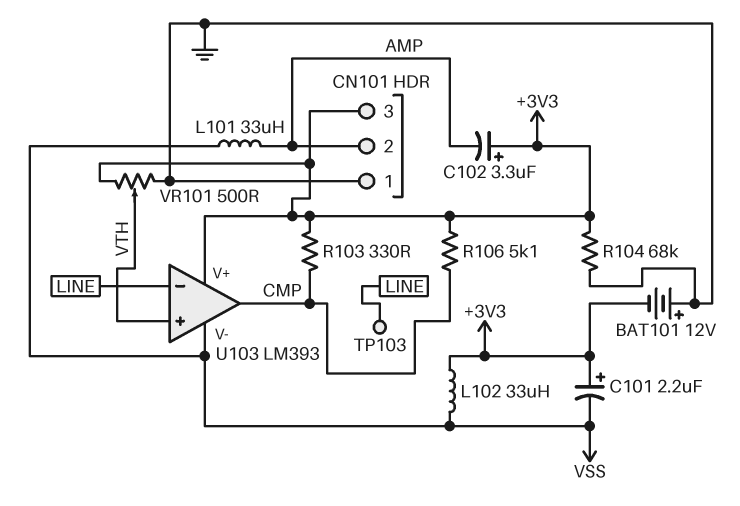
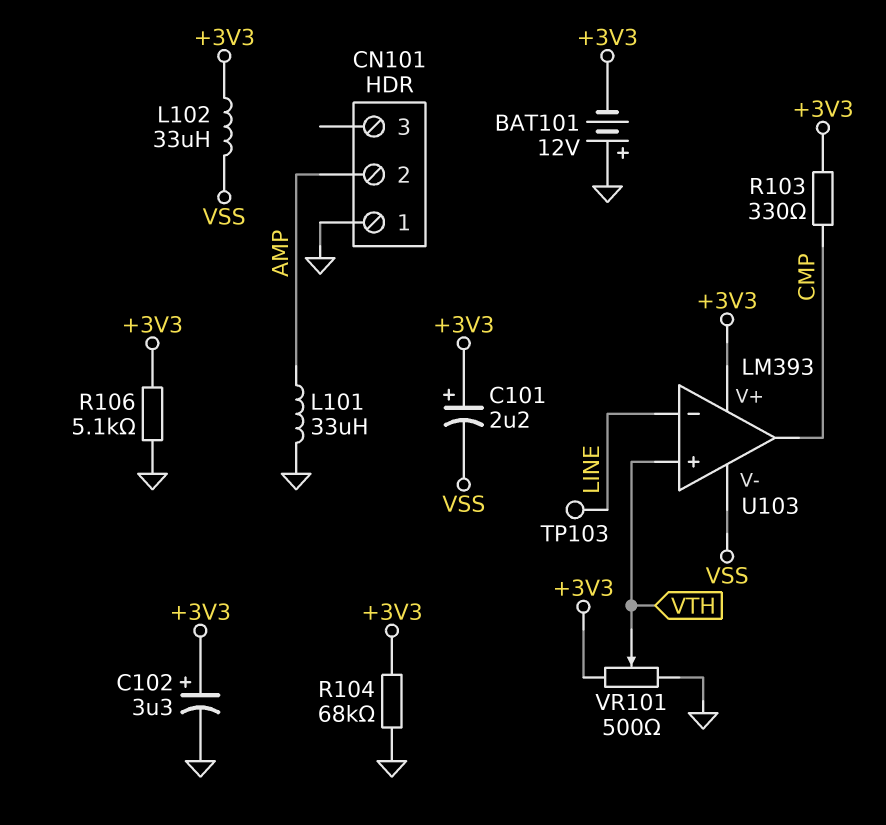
C102: 3.3uF (plus +3V3, minus AMP) -> 3.3uF (plus +3V3, minus GND)
CN101 pin 3: +3V3 -> none
L101: 33uH (AMP, VSS) -> 33uH (AMP, GND)
R106: 5.1k (+3V3, CMP) -> 5.1k (+3V3, GND)

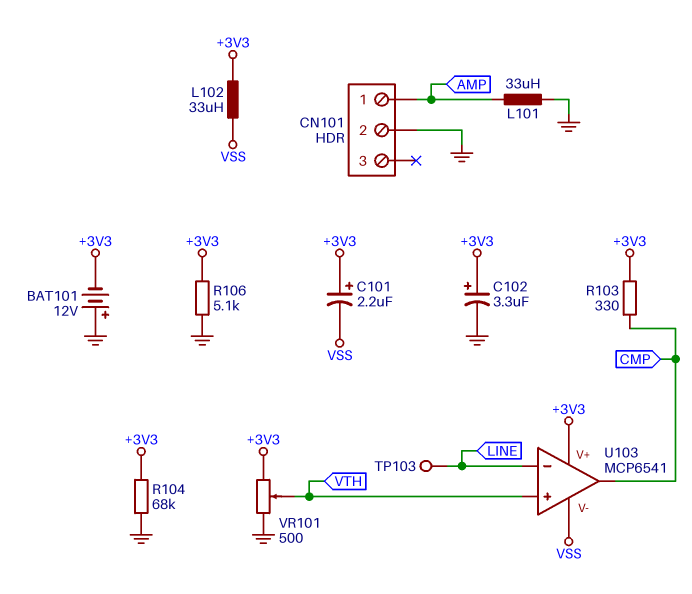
CN101 pin 1: GND -> AMP
CN101 pin 2: AMP -> GND
U103: LM393 -> MCP6541

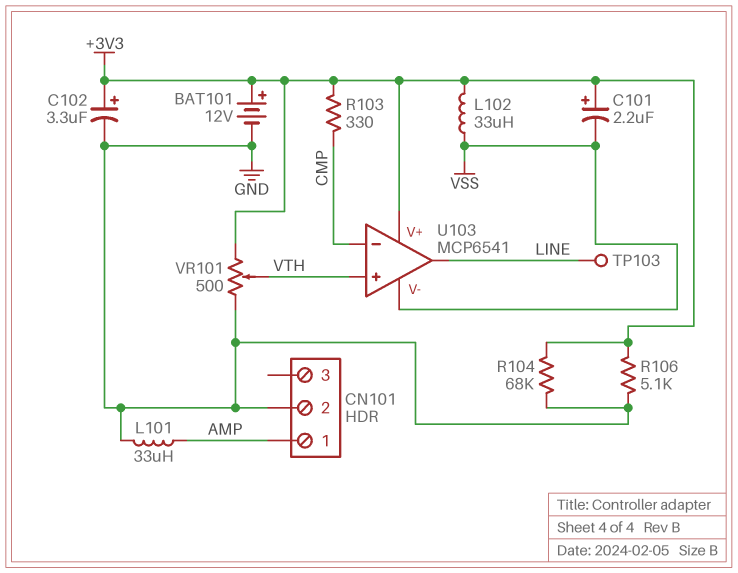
BAT101: 12V (plus GND, minus +3V3) -> 12V (plus +3V3, minus GND)
U103 pin in-: LINE -> CMP
U103 pin out: CMP -> LINE

